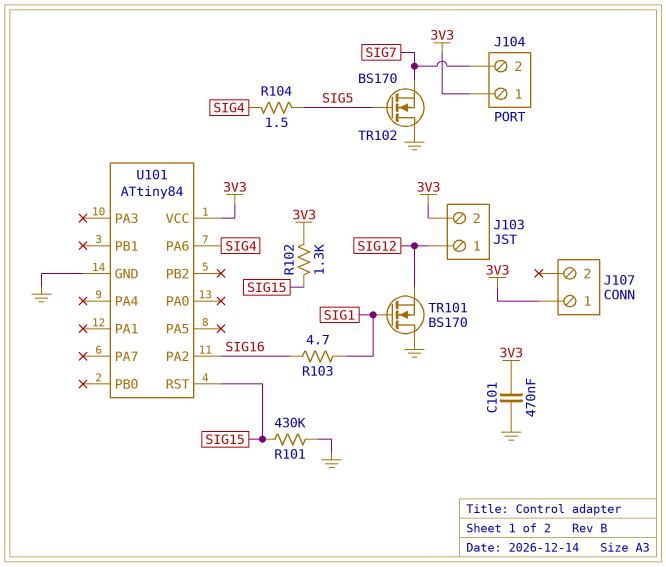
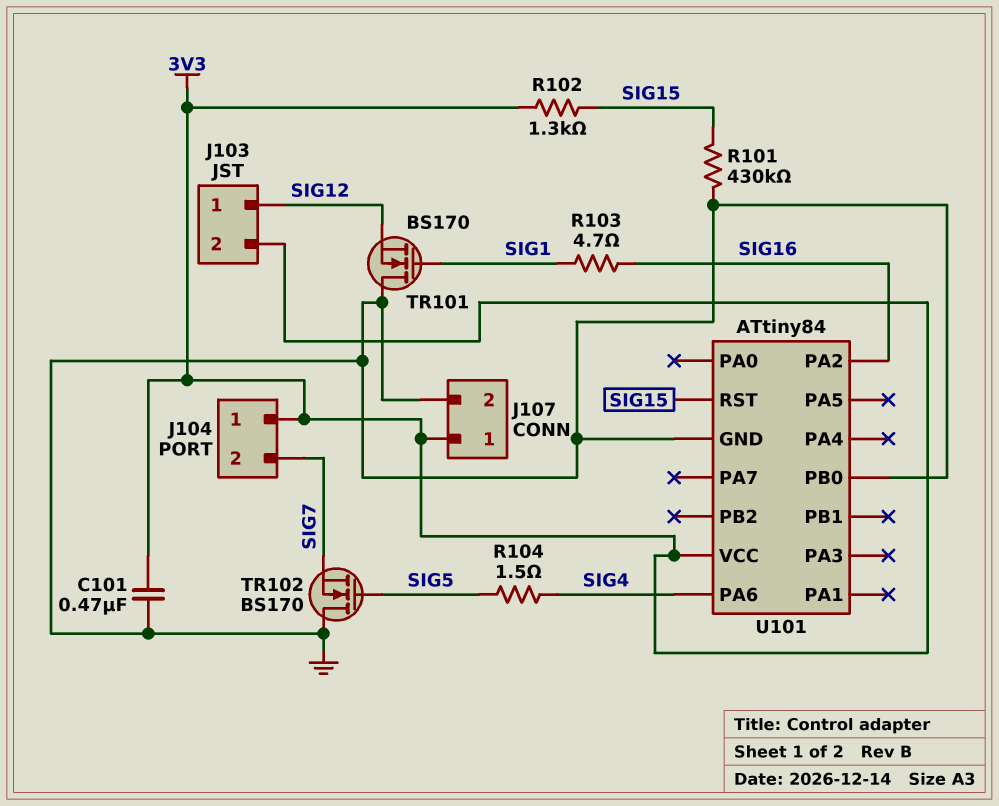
J107 pin 2: none -> GND
U101 pin PB0: none -> GND

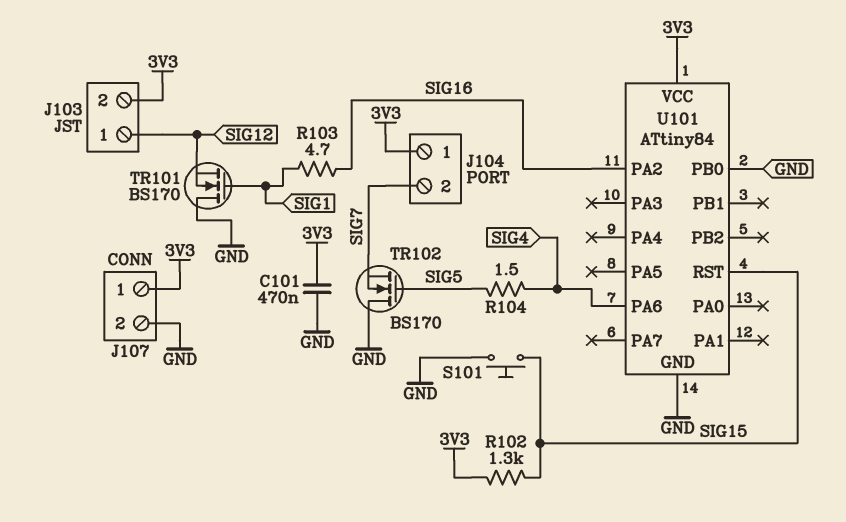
R101: 430k (GND, SIG15) -> none
S101: none -> button (GND, SIG15)

